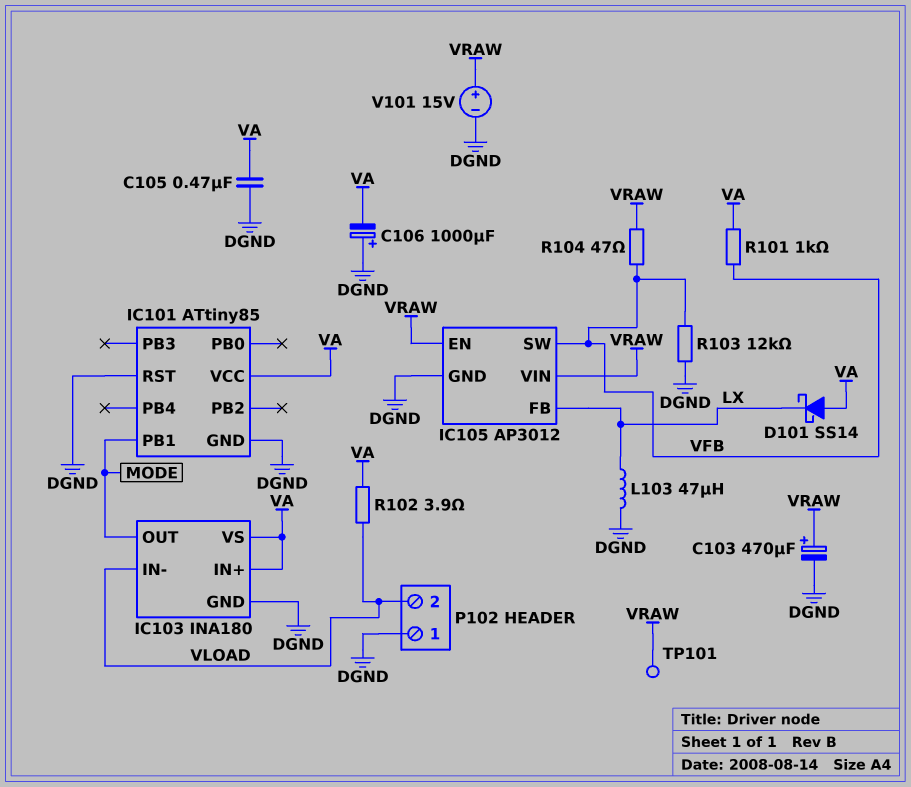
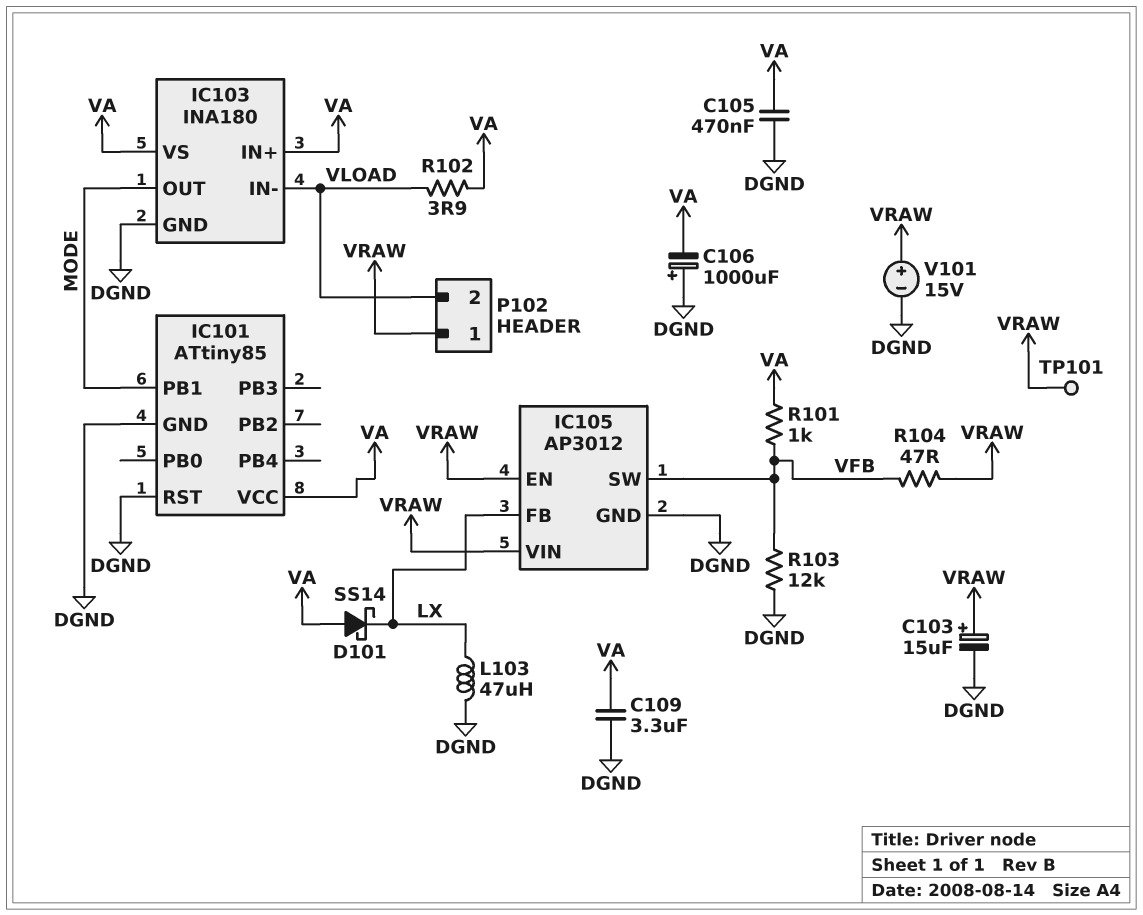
C103: 470uF (plus VRAW, minus DGND) -> 15uF (plus VRAW, minus DGND)
C109: none -> 3.3uF (DGND, VA)
P102 pin 1: DGND -> VRAW

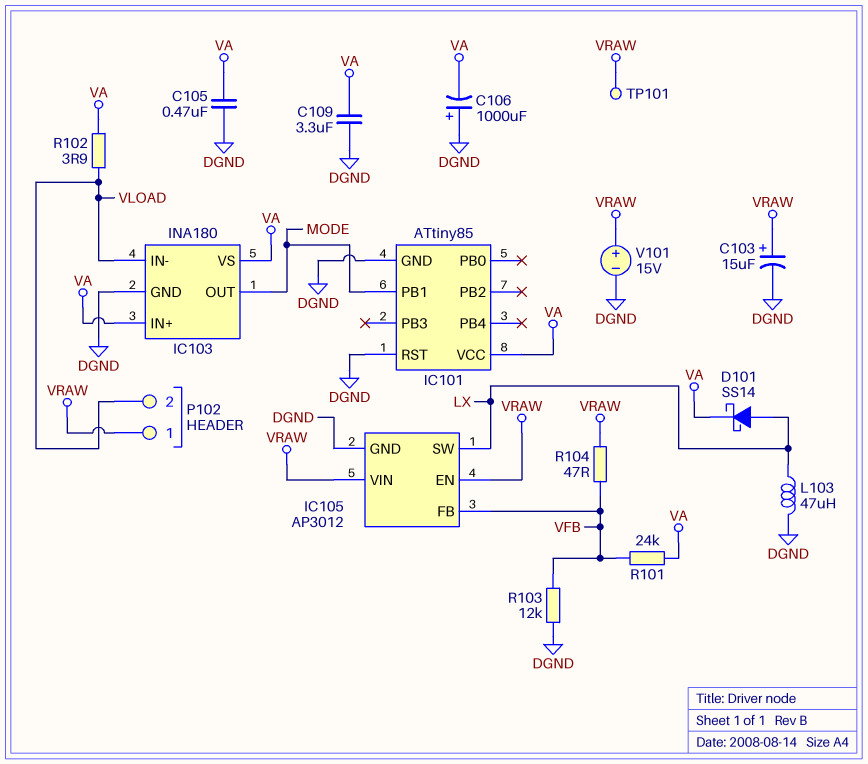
D101: schottky SS14 (A VA, K LX) -> schottky SS14 (A LX, K VA)
IC105 pin FB: LX -> VFB
IC105 pin SW: VFB -> LX
R101: 1k (VA, VFB) -> 24k (VA, VFB)

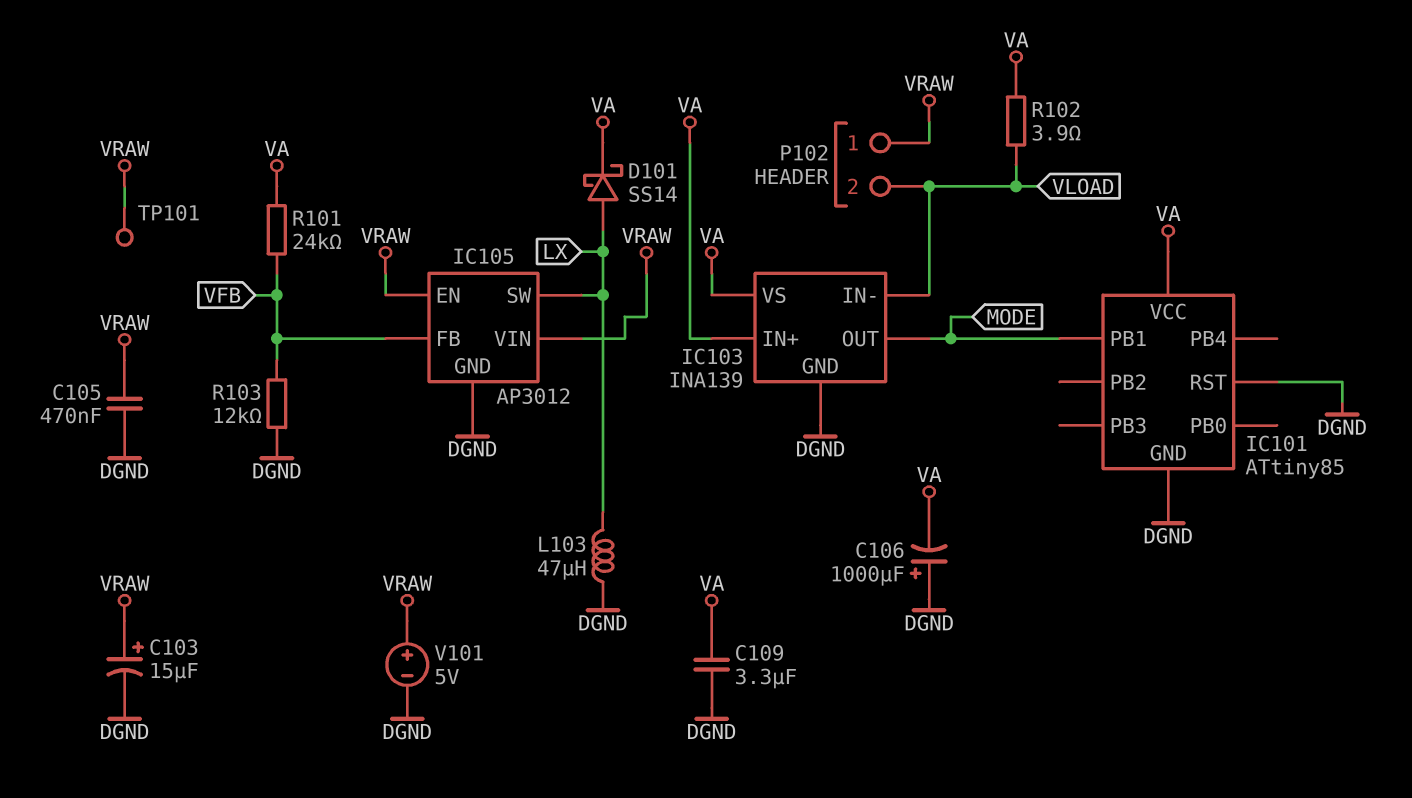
C105: 470nF (DGND, VA) -> 470nF (DGND, VRAW)
IC103: INA180 -> INA139
R104: 47 (VFB, VRAW) -> none
V101: 15V (plus VRAW, minus DGND) -> 5V (plus VRAW, minus DGND)

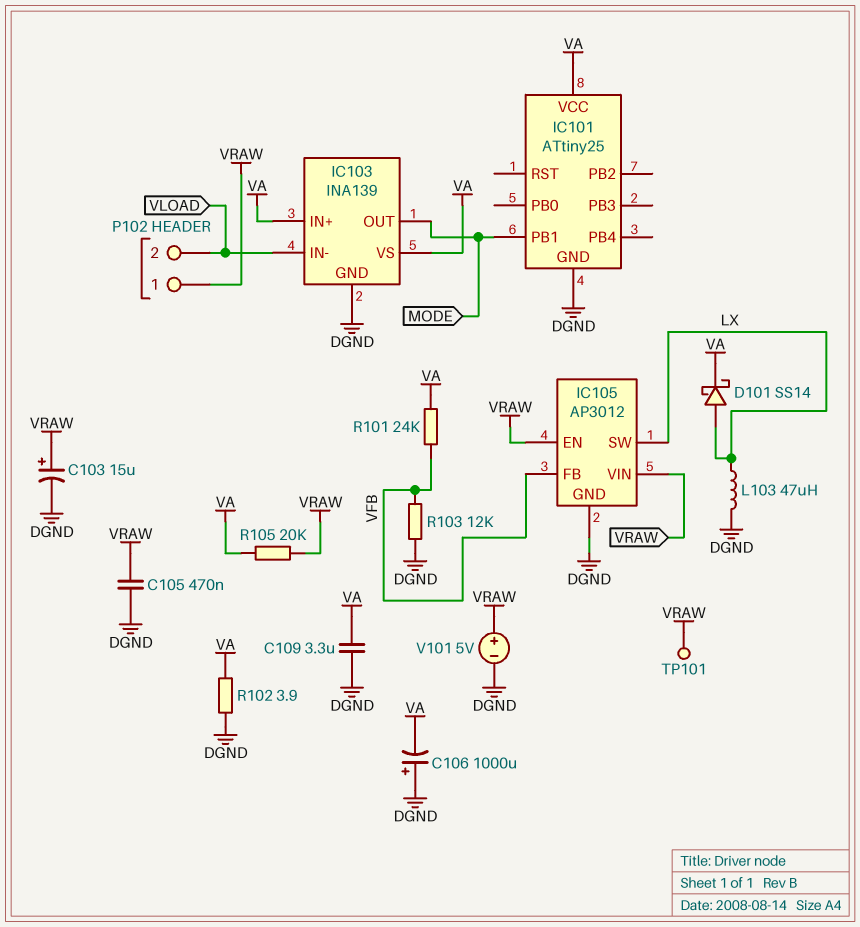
IC101: ATtiny85 -> ATtiny25
IC101 pin RST: DGND -> none
R102: 3.9 (VA, VLOAD) -> 3.9 (DGND, VA)
R105: none -> 20k (VA, VRAW)

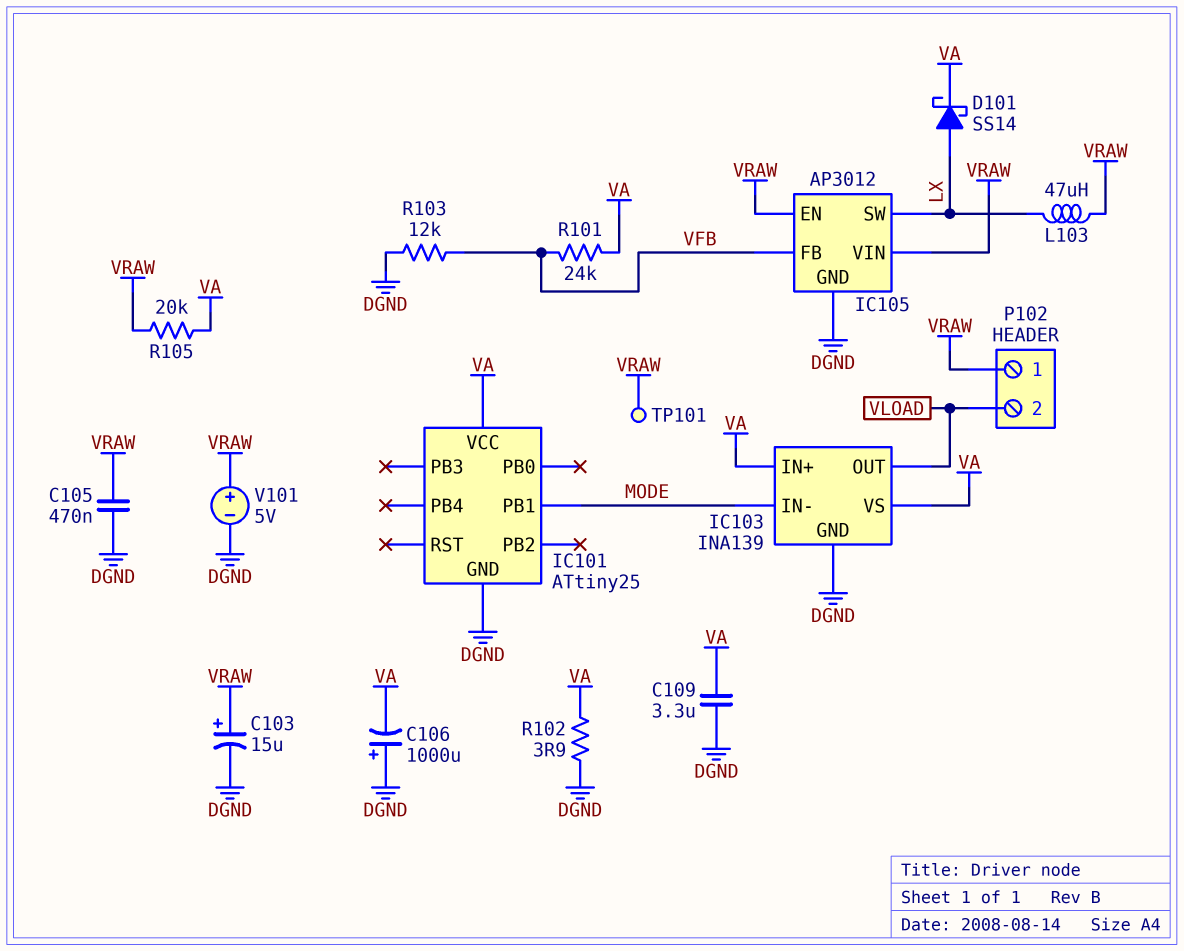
IC103 pin IN-: VLOAD -> MODE
IC103 pin OUT: MODE -> VLOAD
L103: 47uH (DGND, LX) -> 47uH (LX, VRAW)

